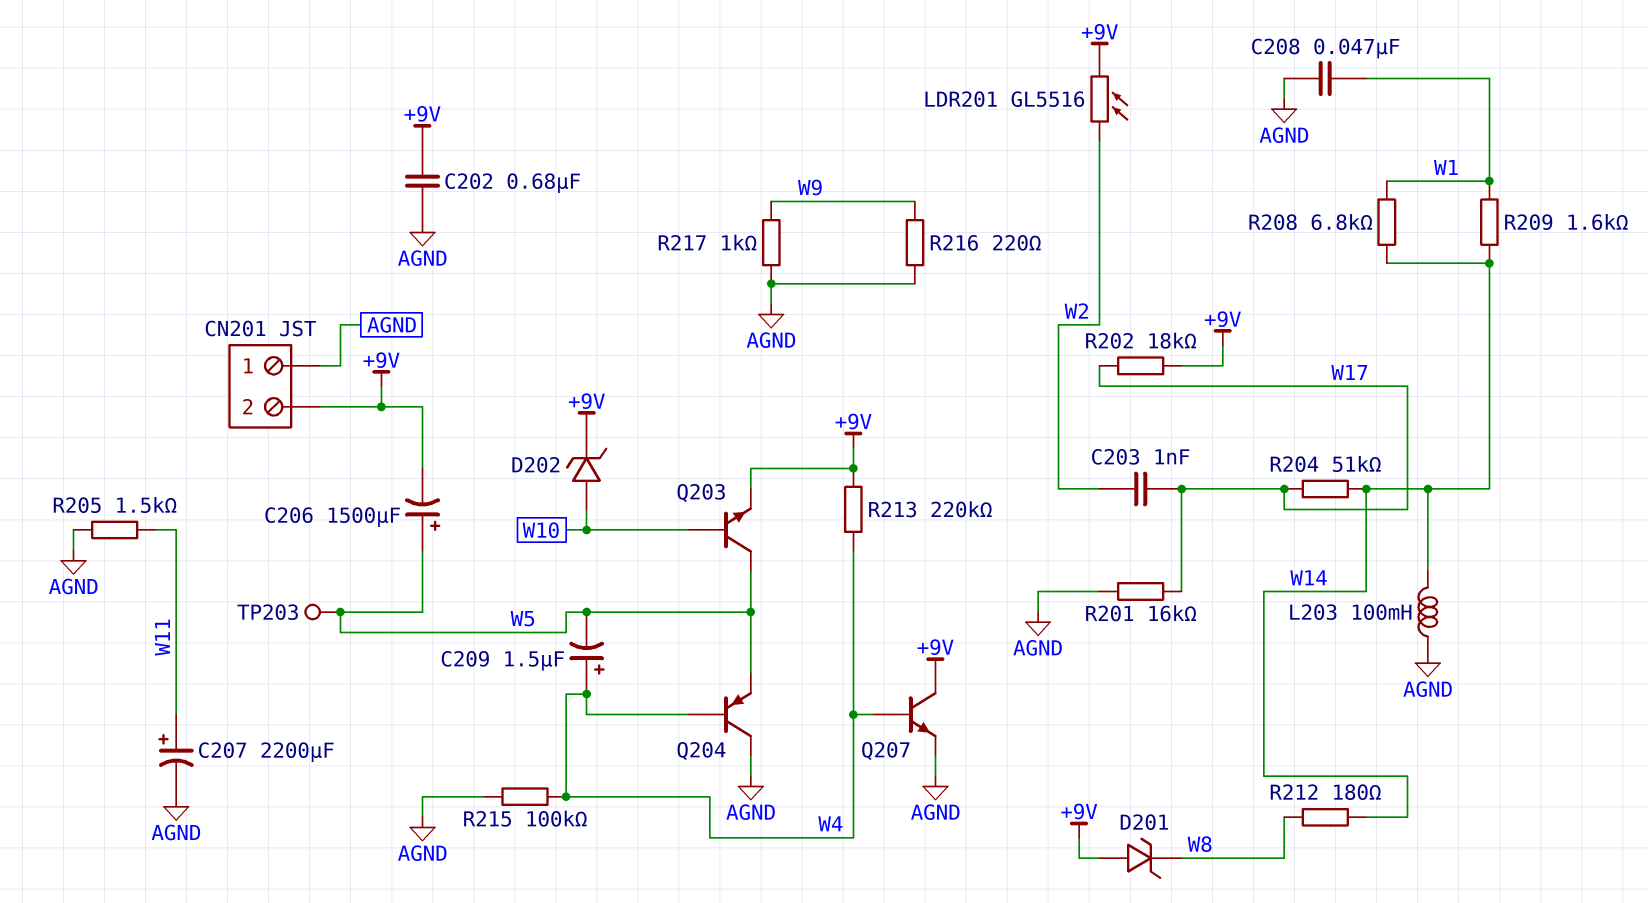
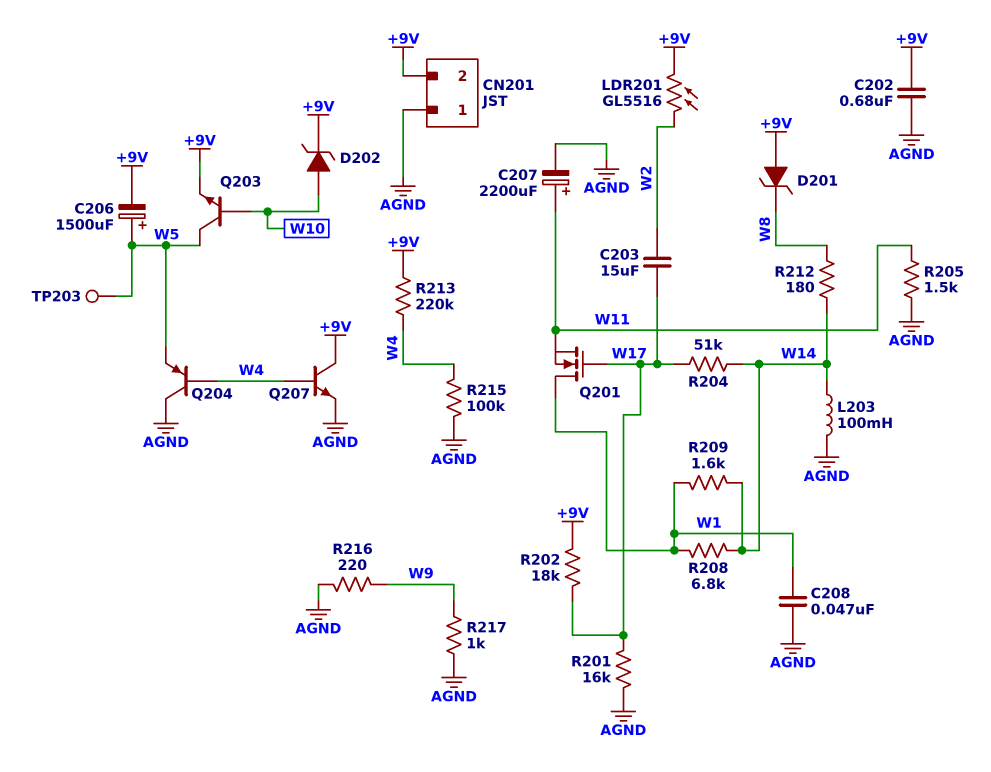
C203: 1nF (W2, W17) -> 15uF (W2, W17)
C209: 1.5uF (plus W4, minus W5) -> none
Q201: none -> NMOS (G W17, D W1, S W11)

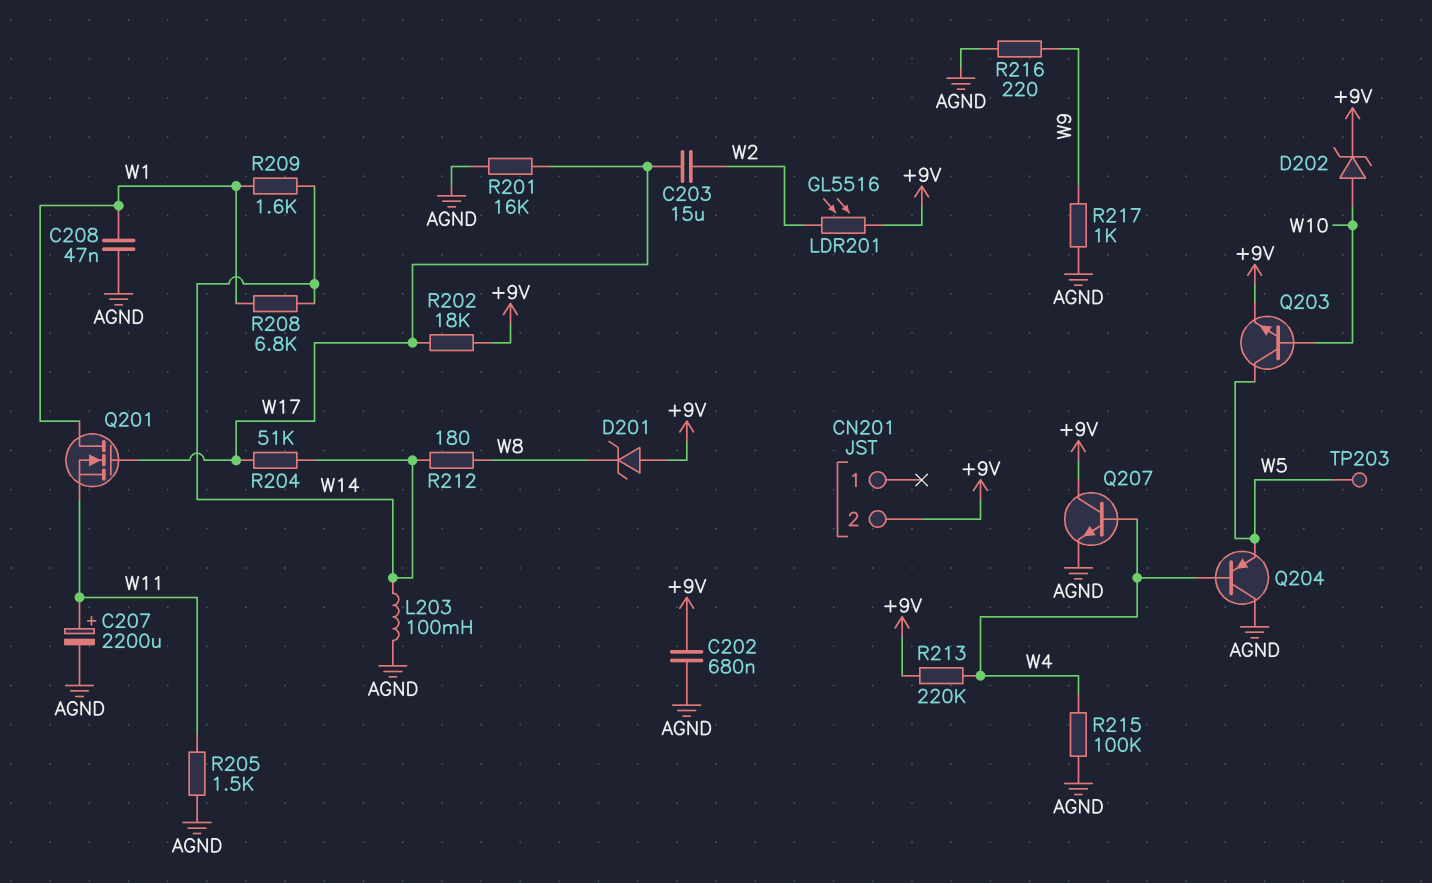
C206: 1500uF (plus W5, minus +9V) -> none
CN201 pin 1: AGND -> none

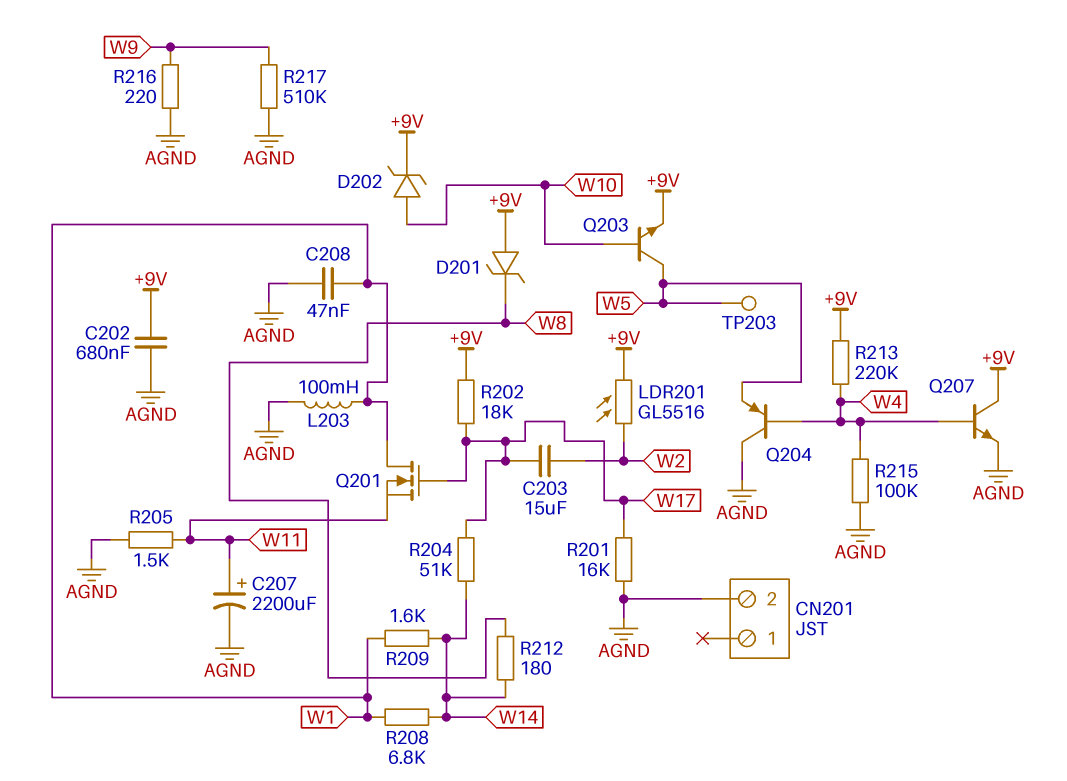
CN201 pin 2: +9V -> AGND
L203: 100mH (AGND, W14) -> 100mH (AGND, W1)
R217: 1k (AGND, W9) -> 510k (AGND, W9)

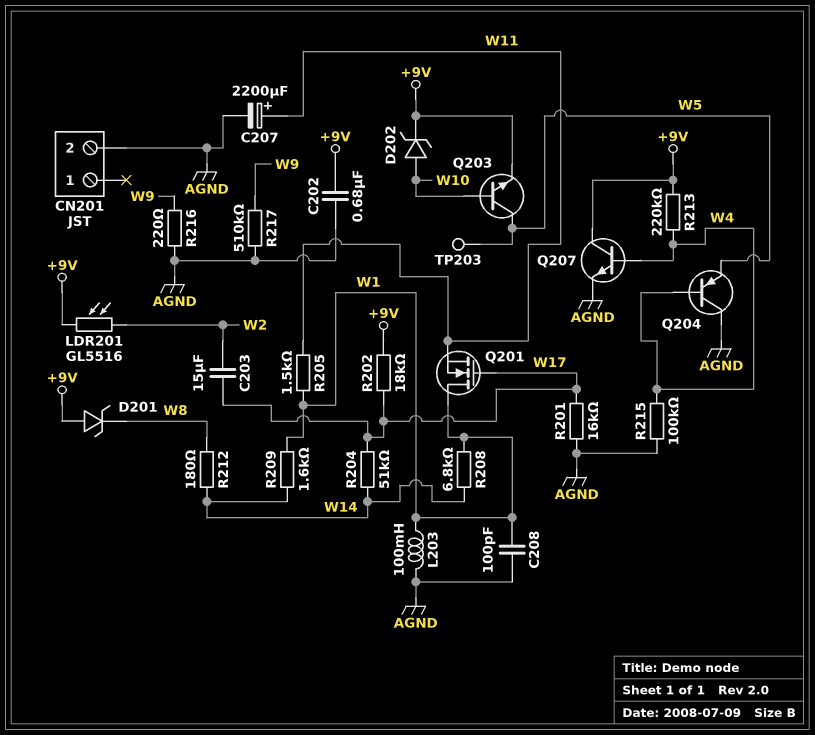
C208: 47nF (AGND, W1) -> 100pF (AGND, W1)
R205: 1.5k (AGND, W11) -> 1.5k (W1, W11)

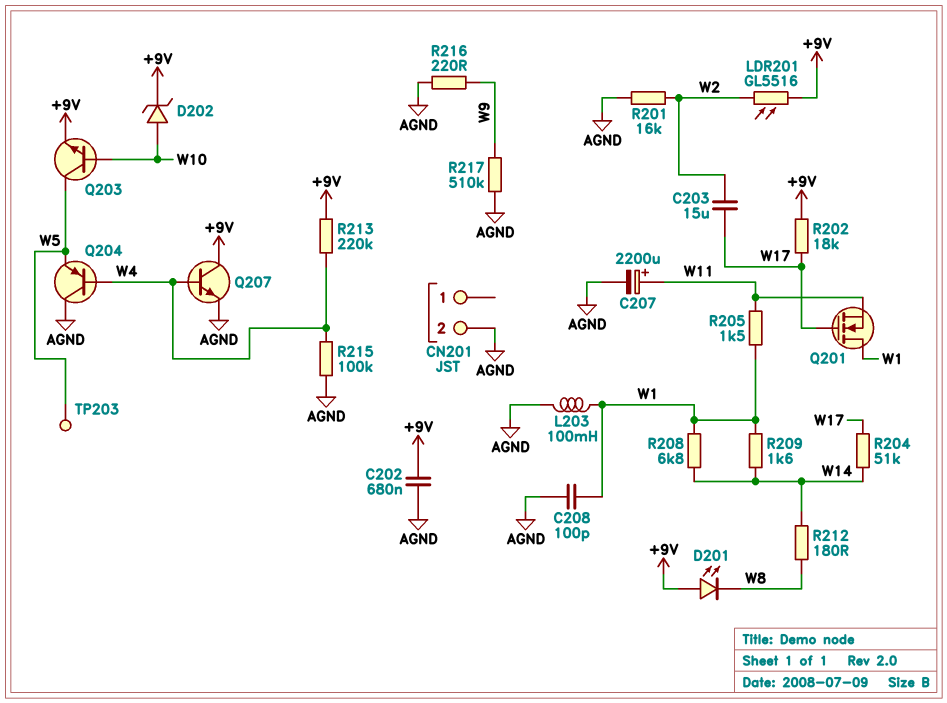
D201: zener (A +9V, K W8) -> LED (A +9V, K W8)
R201: 16k (AGND, W17) -> 16k (AGND, W2)

